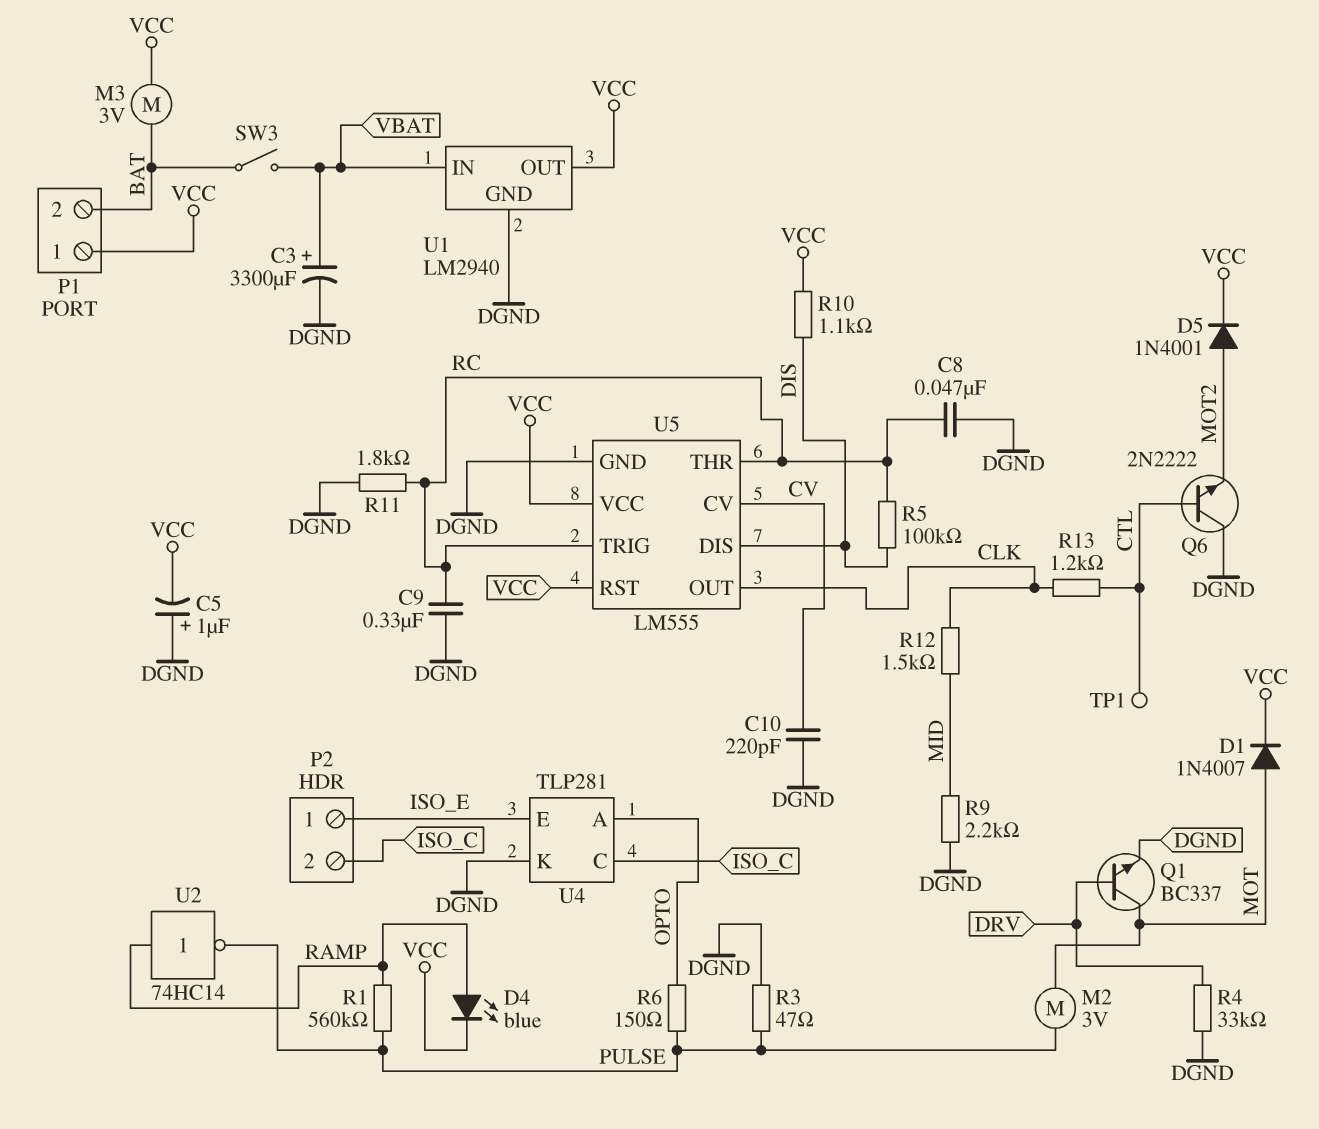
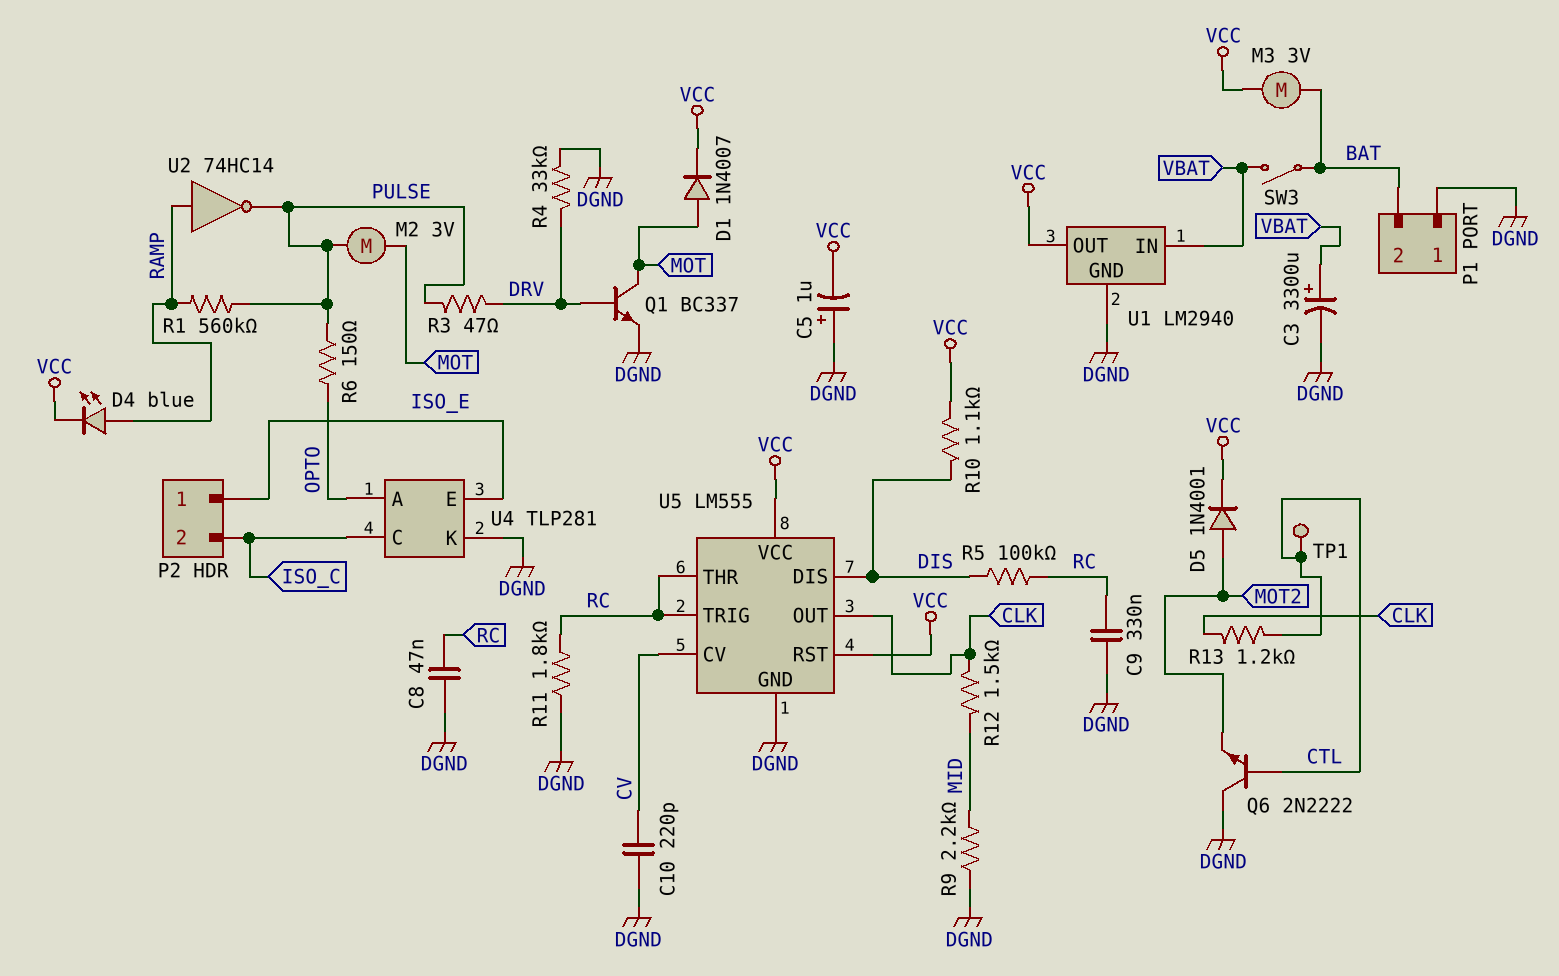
P1 pin 1: VCC -> DGND
R3: 47 (DGND, PULSE) -> 47 (DRV, PULSE)

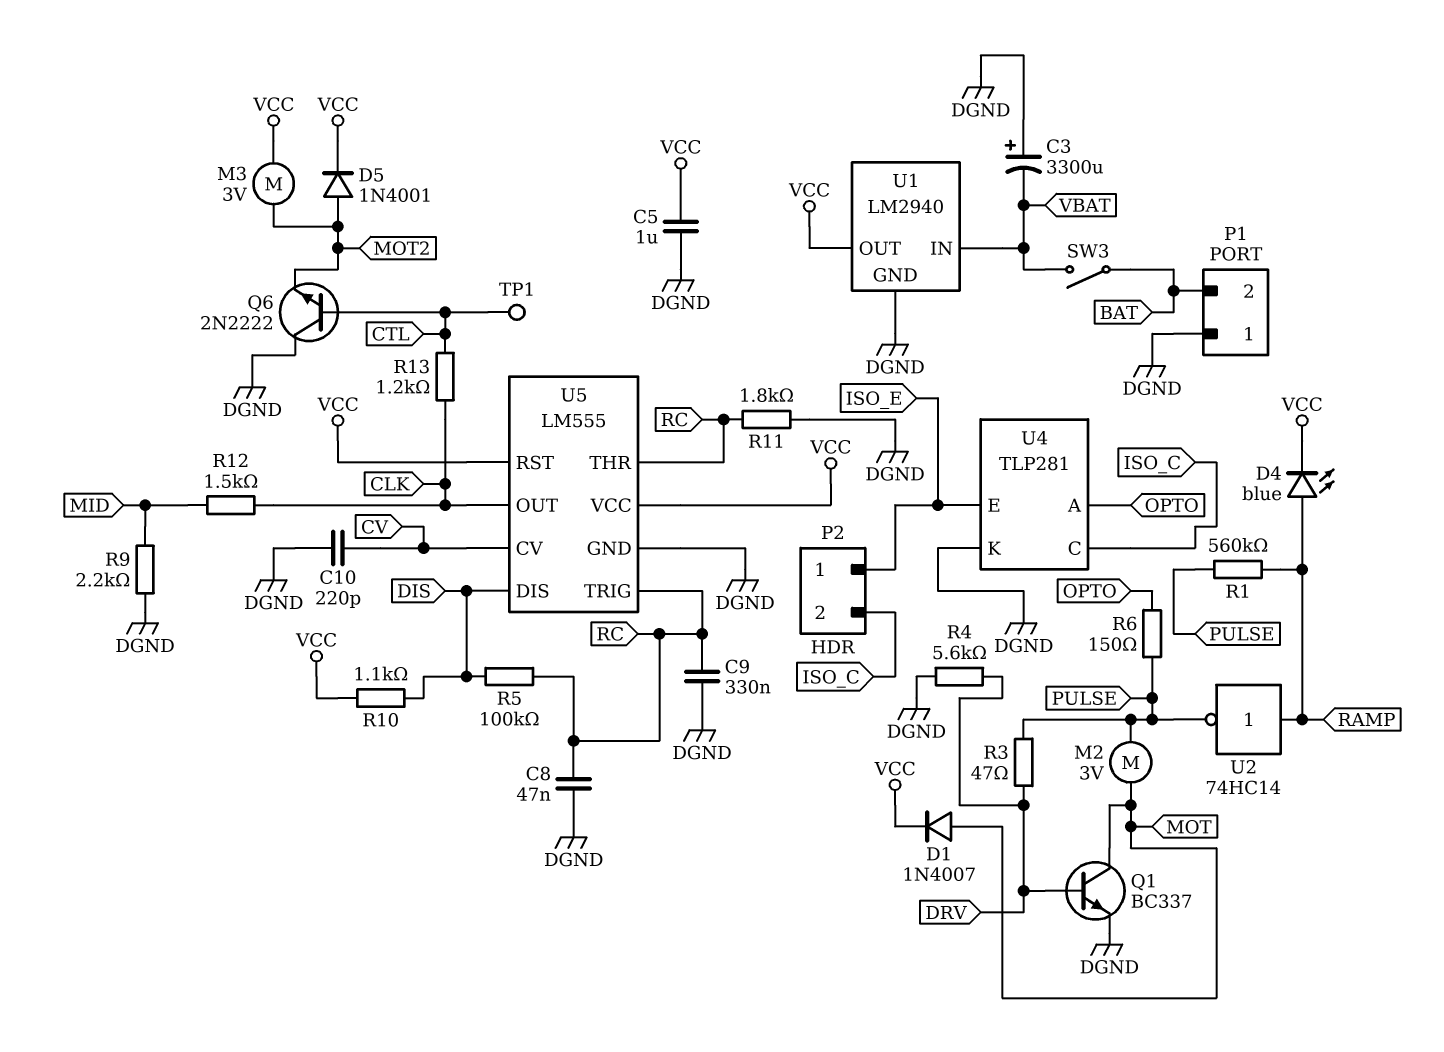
C3: 3300uF (plus VBAT, minus DGND) -> 3300uF (plus DGND, minus VBAT)
C5: 1uF (plus DGND, minus VCC) -> 1uF (DGND, VCC)
M3: motor 3V (BAT, VCC) -> motor 3V (MOT2, VCC)
R4: 33k (DGND, DRV) -> 5.6k (DGND, DRV)

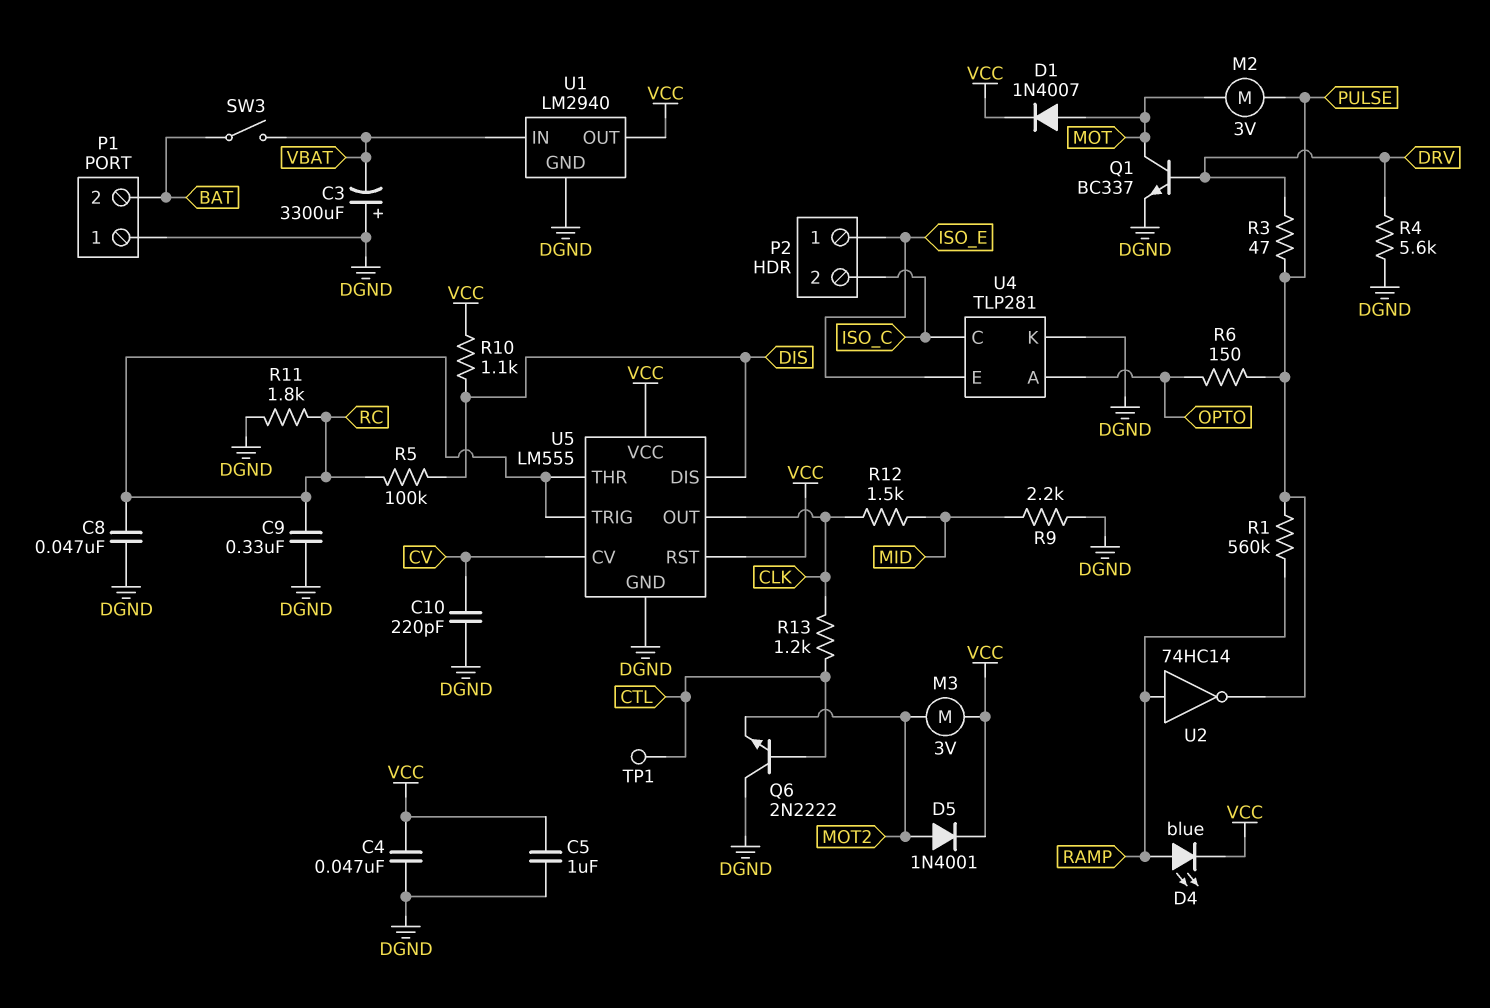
C4: none -> 47nF (DGND, VCC)

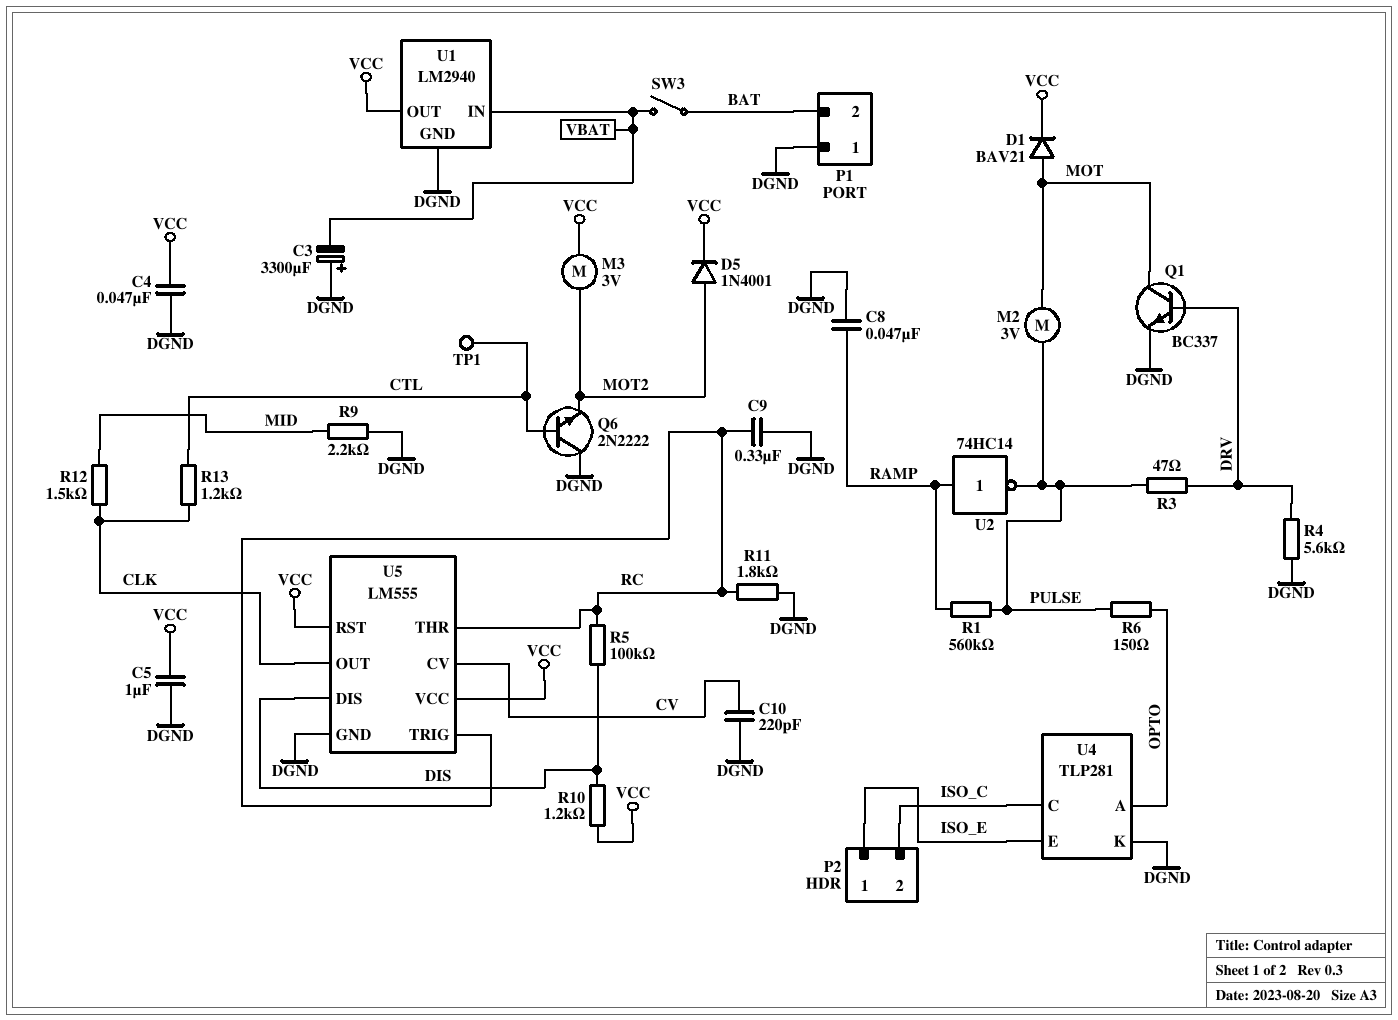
C8: 47nF (DGND, RC) -> 47nF (DGND, RAMP)
D1: diode 1N4007 (A MOT, K VCC) -> diode BAV21 (A MOT, K VCC)
D4: LED blue (A RAMP, K VCC) -> none
R10: 1.1k (DIS, VCC) -> 1.2k (DIS, VCC)

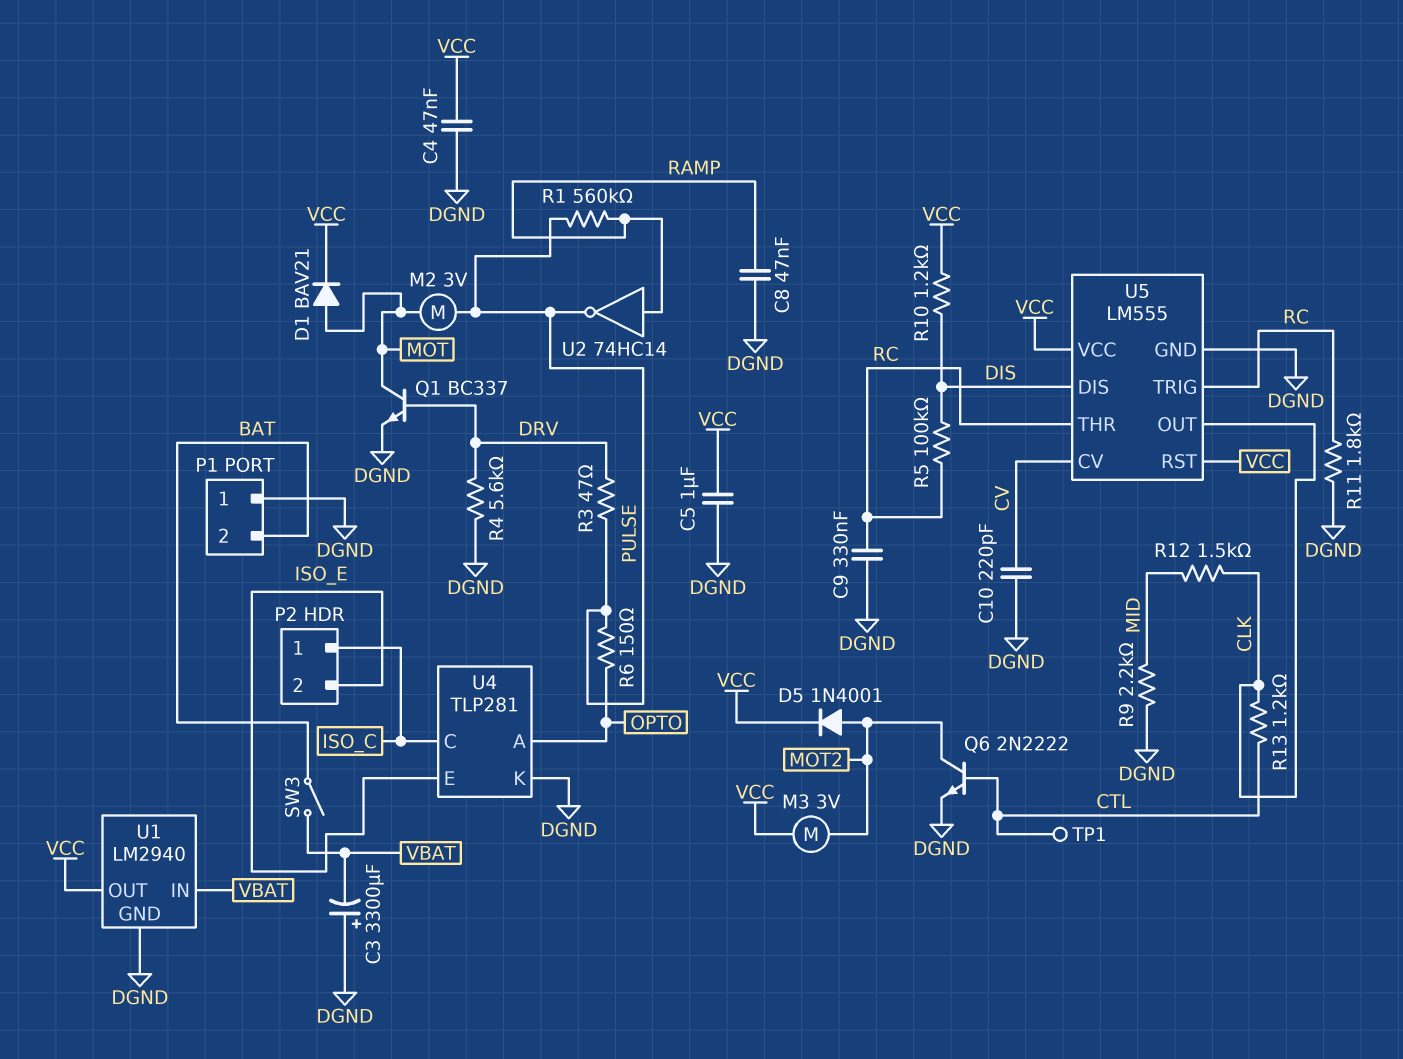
P2 pin 1: ISO_E -> ISO_C
P2 pin 2: ISO_C -> ISO_E
Q6: NPN 2N2222 (B CTL, C DGND, E MOT2) -> NPN 2N2222 (B CTL, C MOT2, E DGND)

